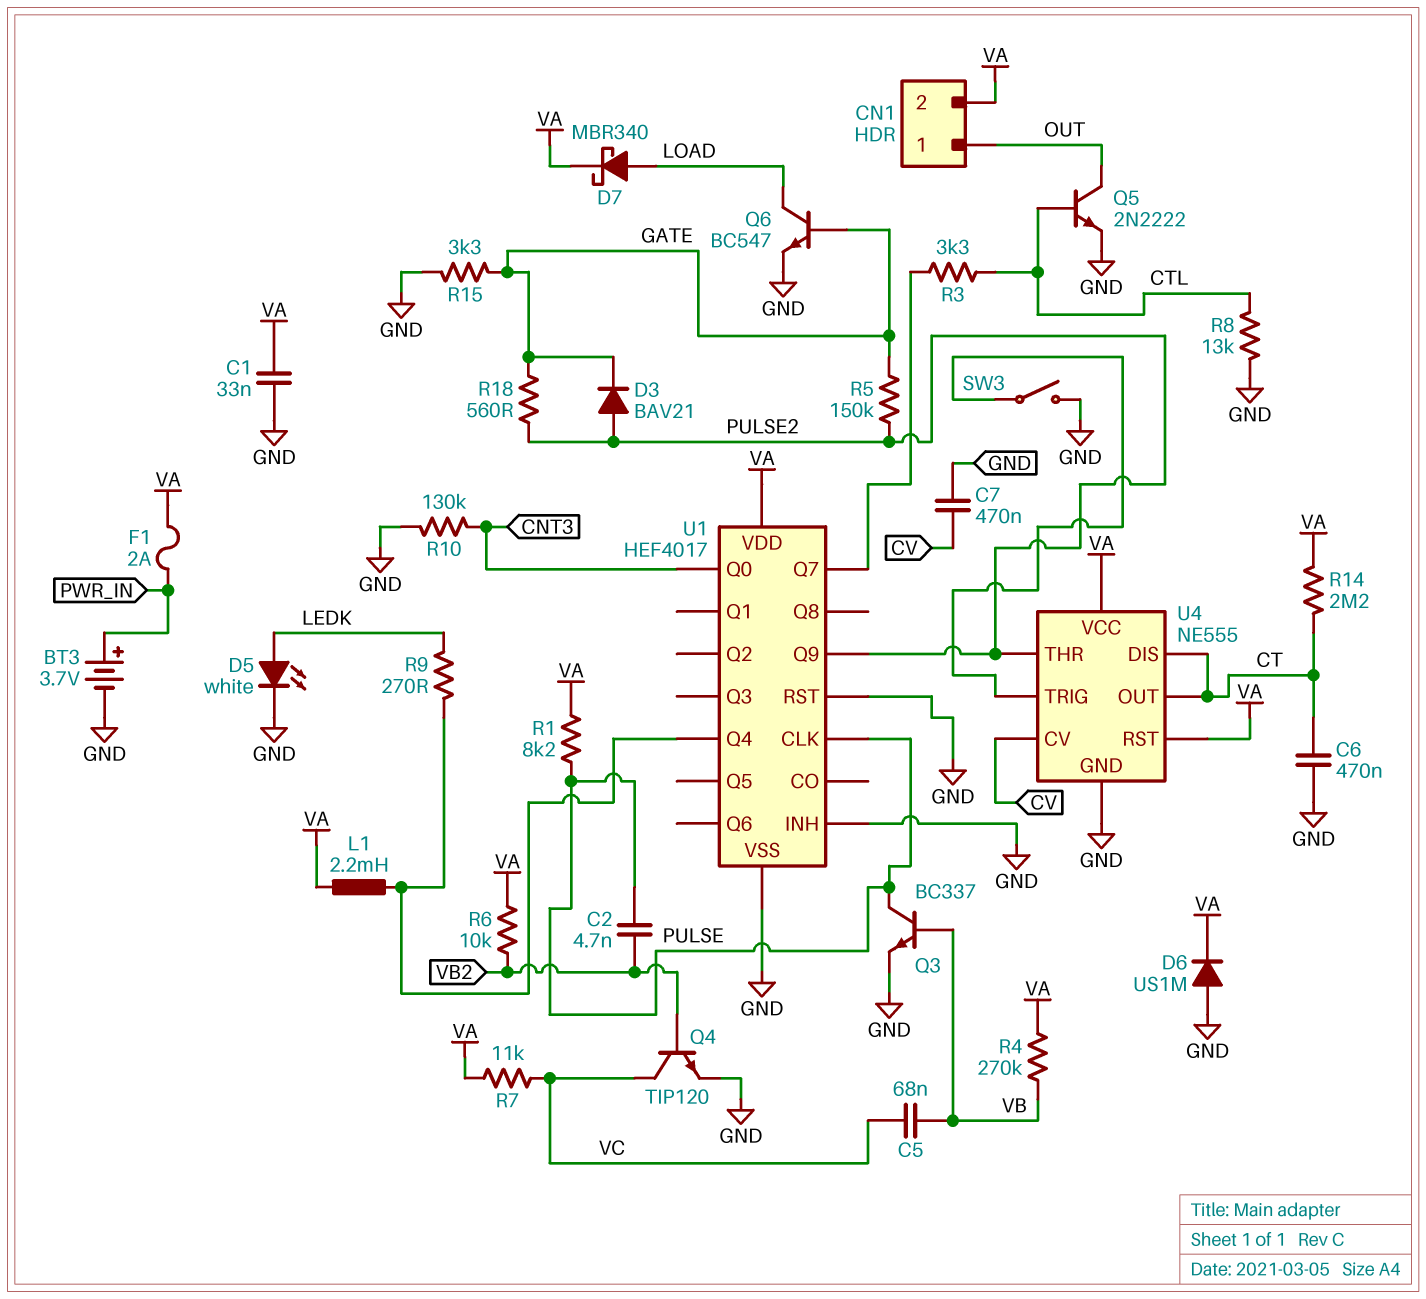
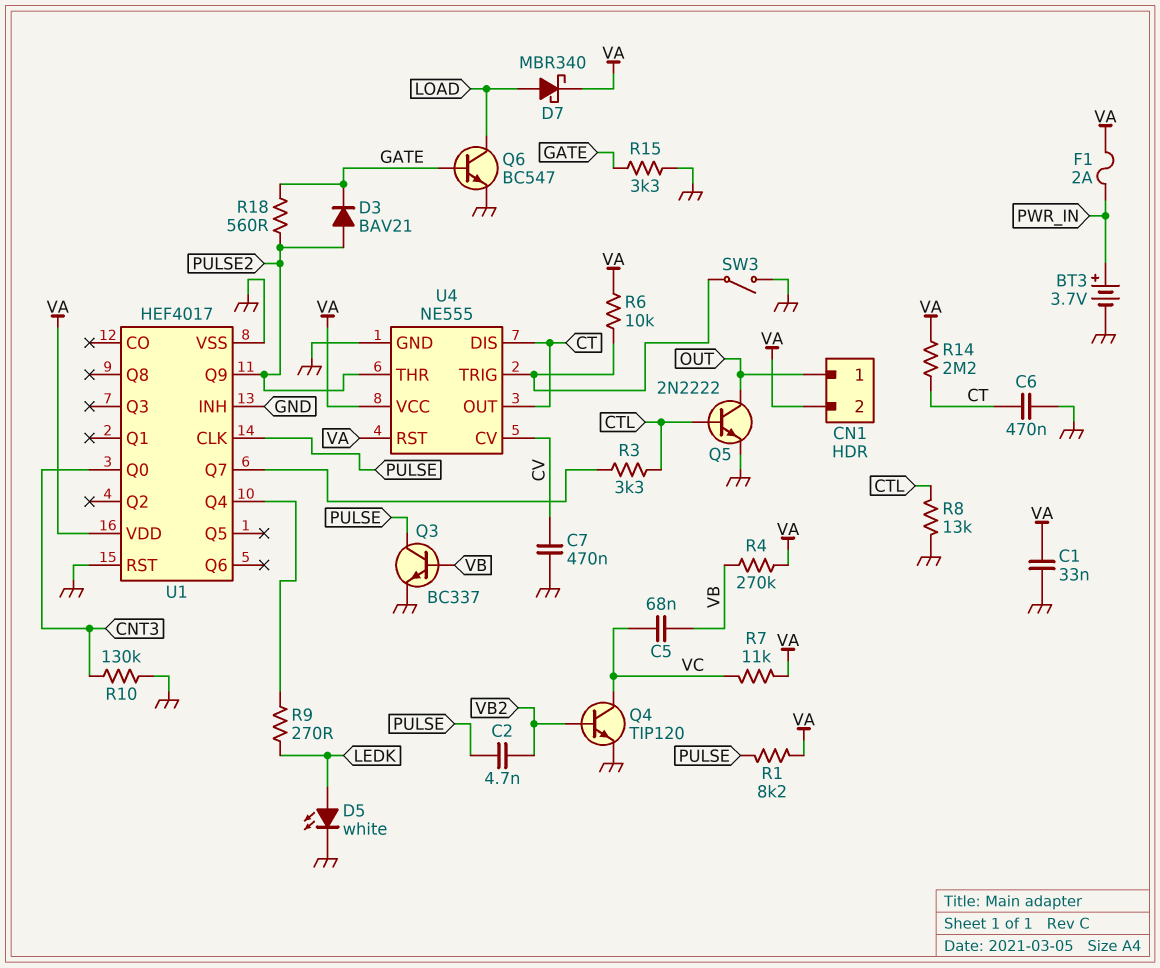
D6: diode US1M (A GND, K VA) -> none
L1: 2.2mH (U1/Q4, VA) -> none
R5: 150k (GATE, PULSE2) -> none
R6: 10k (VA, VB2) -> 10k (U4/TRIG, VA)

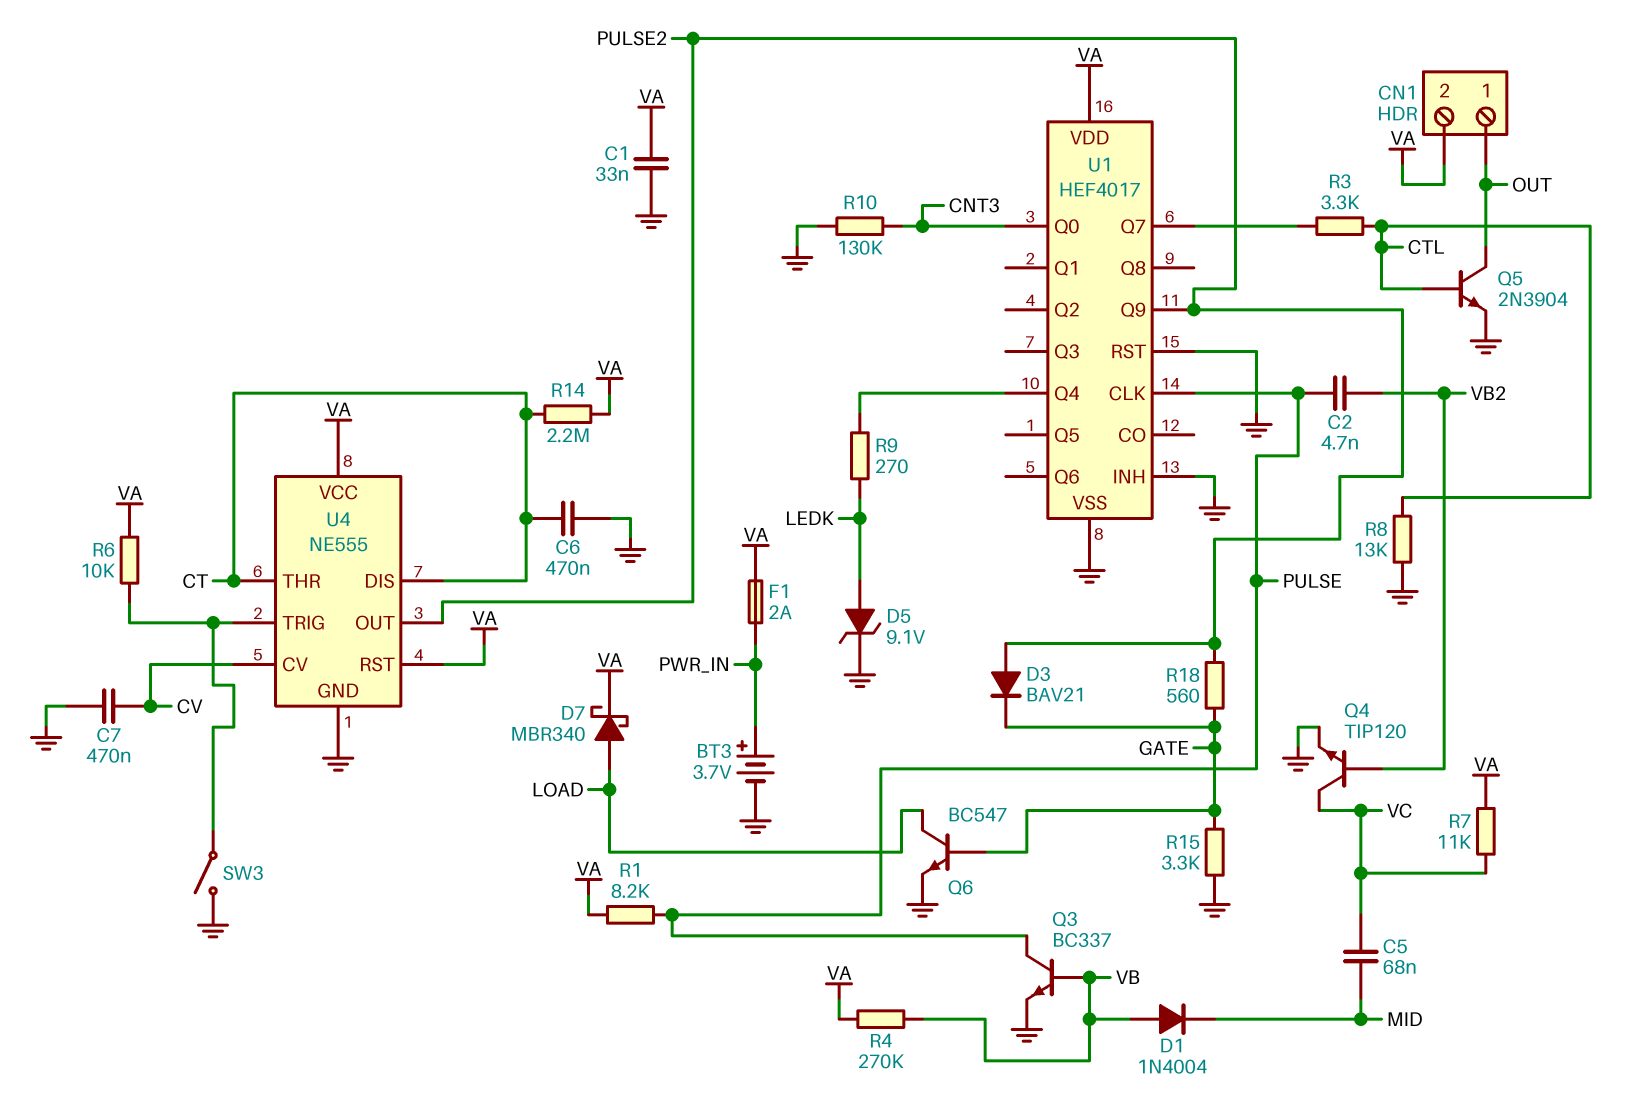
C5: 68nF (VB, VC) -> 68nF (MID, VC)
D1: none -> diode 1N4004 (A VB, K MID)
D5: LED white (A LEDK, K GND) -> zener 9.1V (A LEDK, K GND)
Q5: NPN 2N2222 (B CTL, C OUT, E GND) -> NPN 2N3904 (B CTL, C OUT, E GND)
U4 pin OUT: CT -> PULSE2
U4 pin THR: PULSE2 -> CT

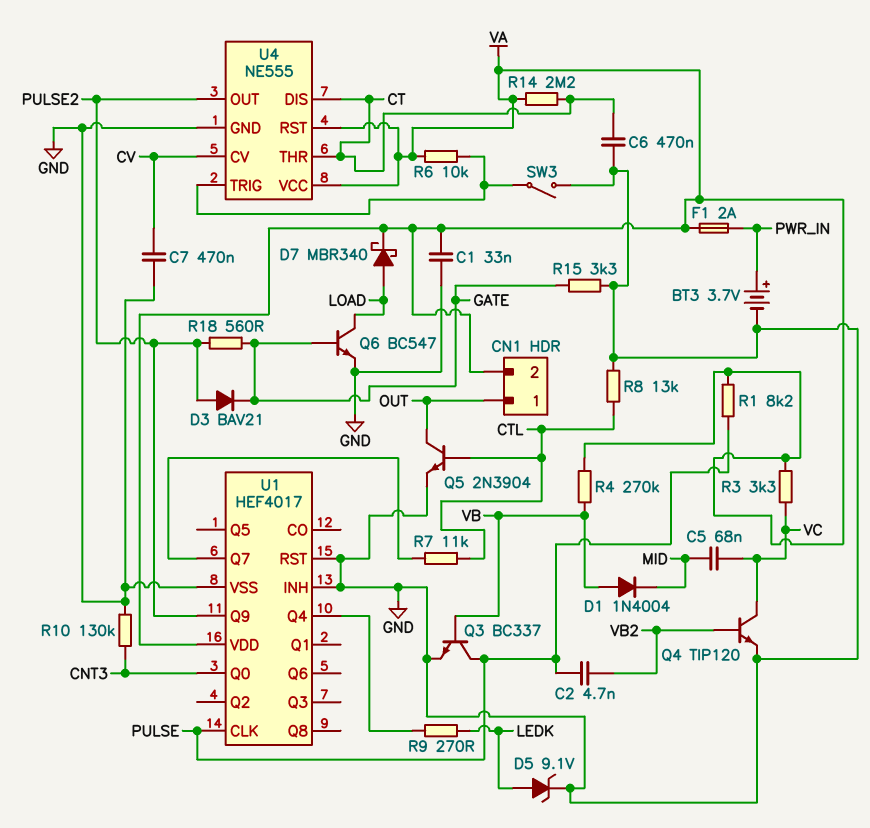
R3: 3.3k (CTL, U1/Q7) -> 3.3k (VA, VC)
R7: 11k (VA, VC) -> 11k (CTL, U1/Q7)

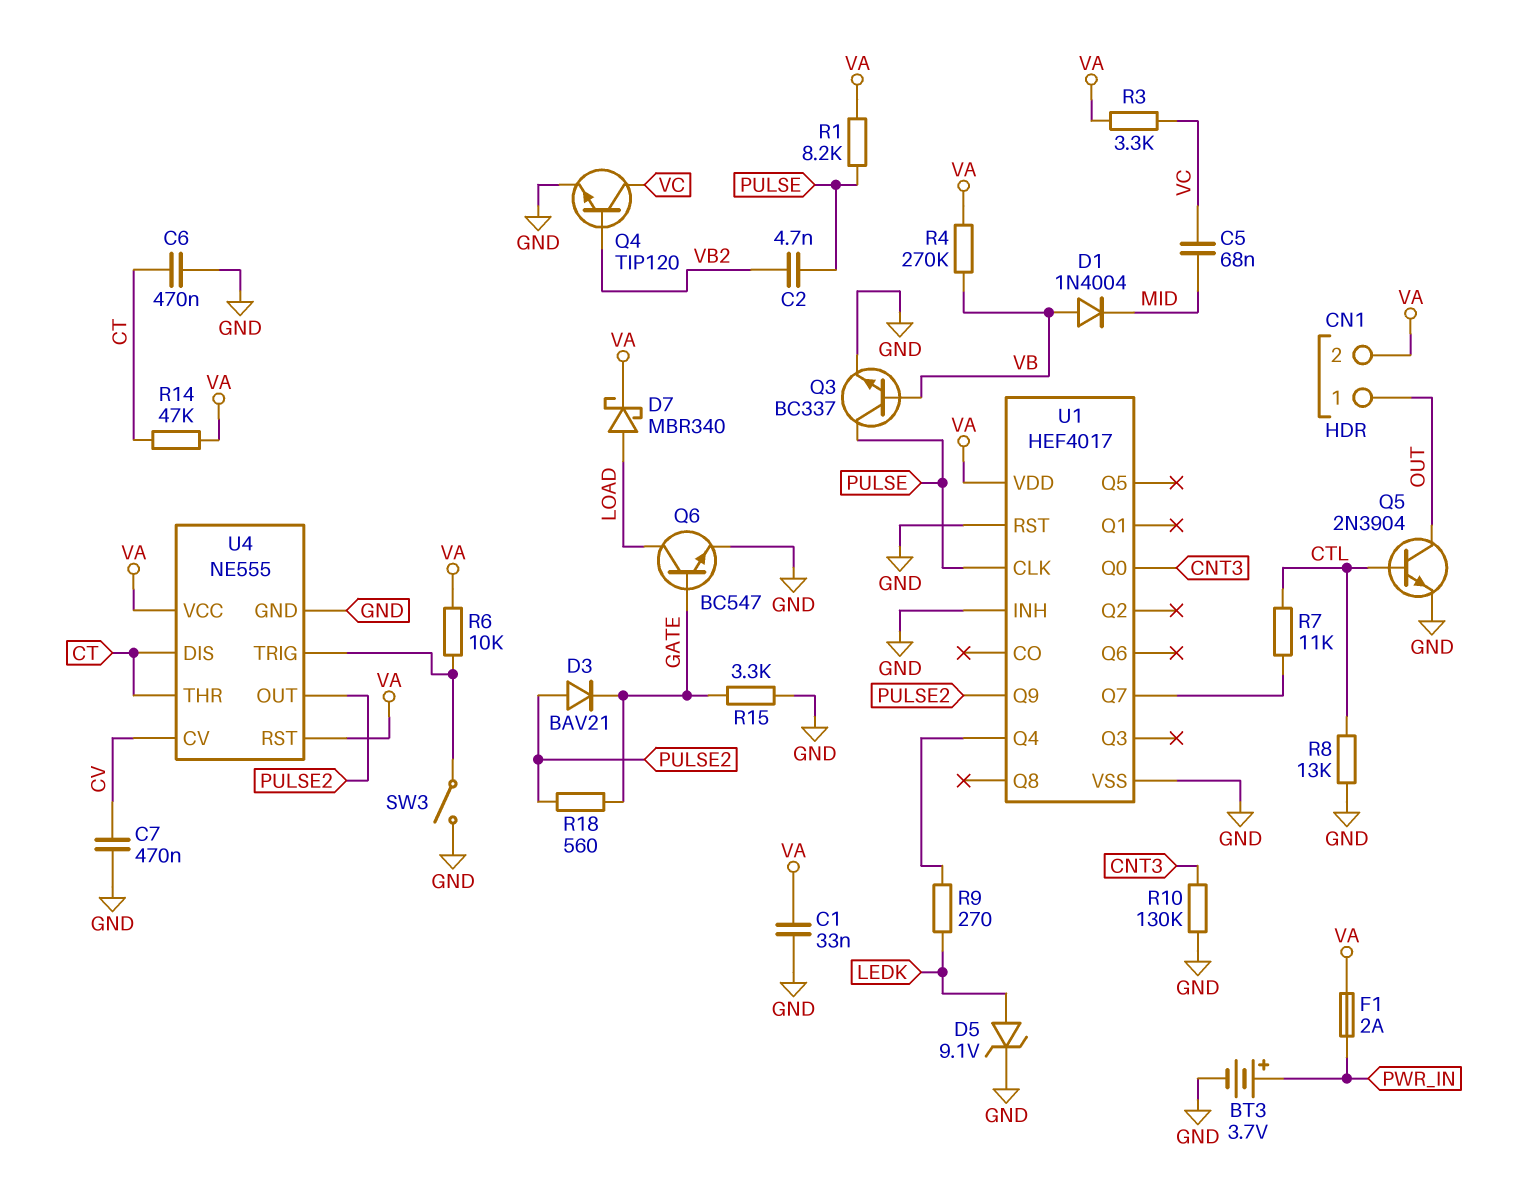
R14: 2.2M (CT, VA) -> 47k (CT, VA)

